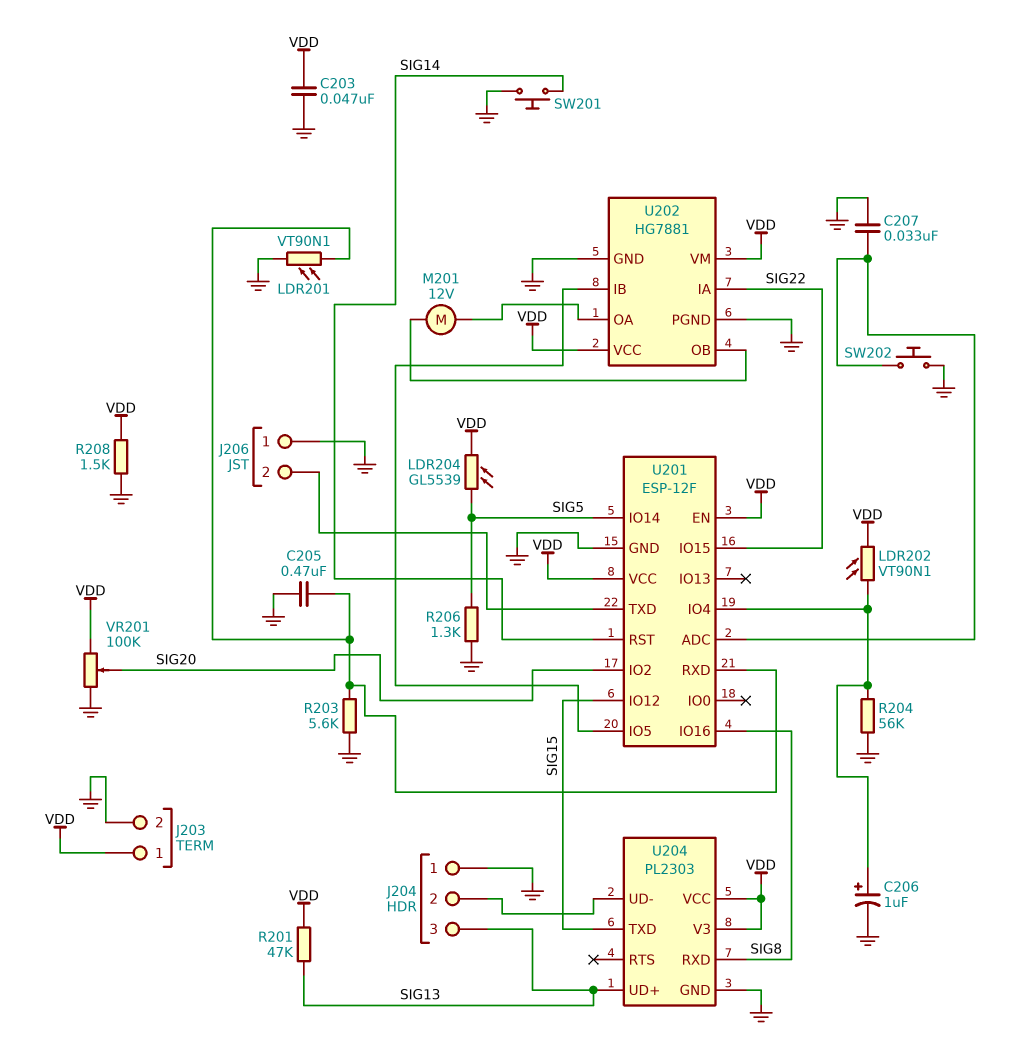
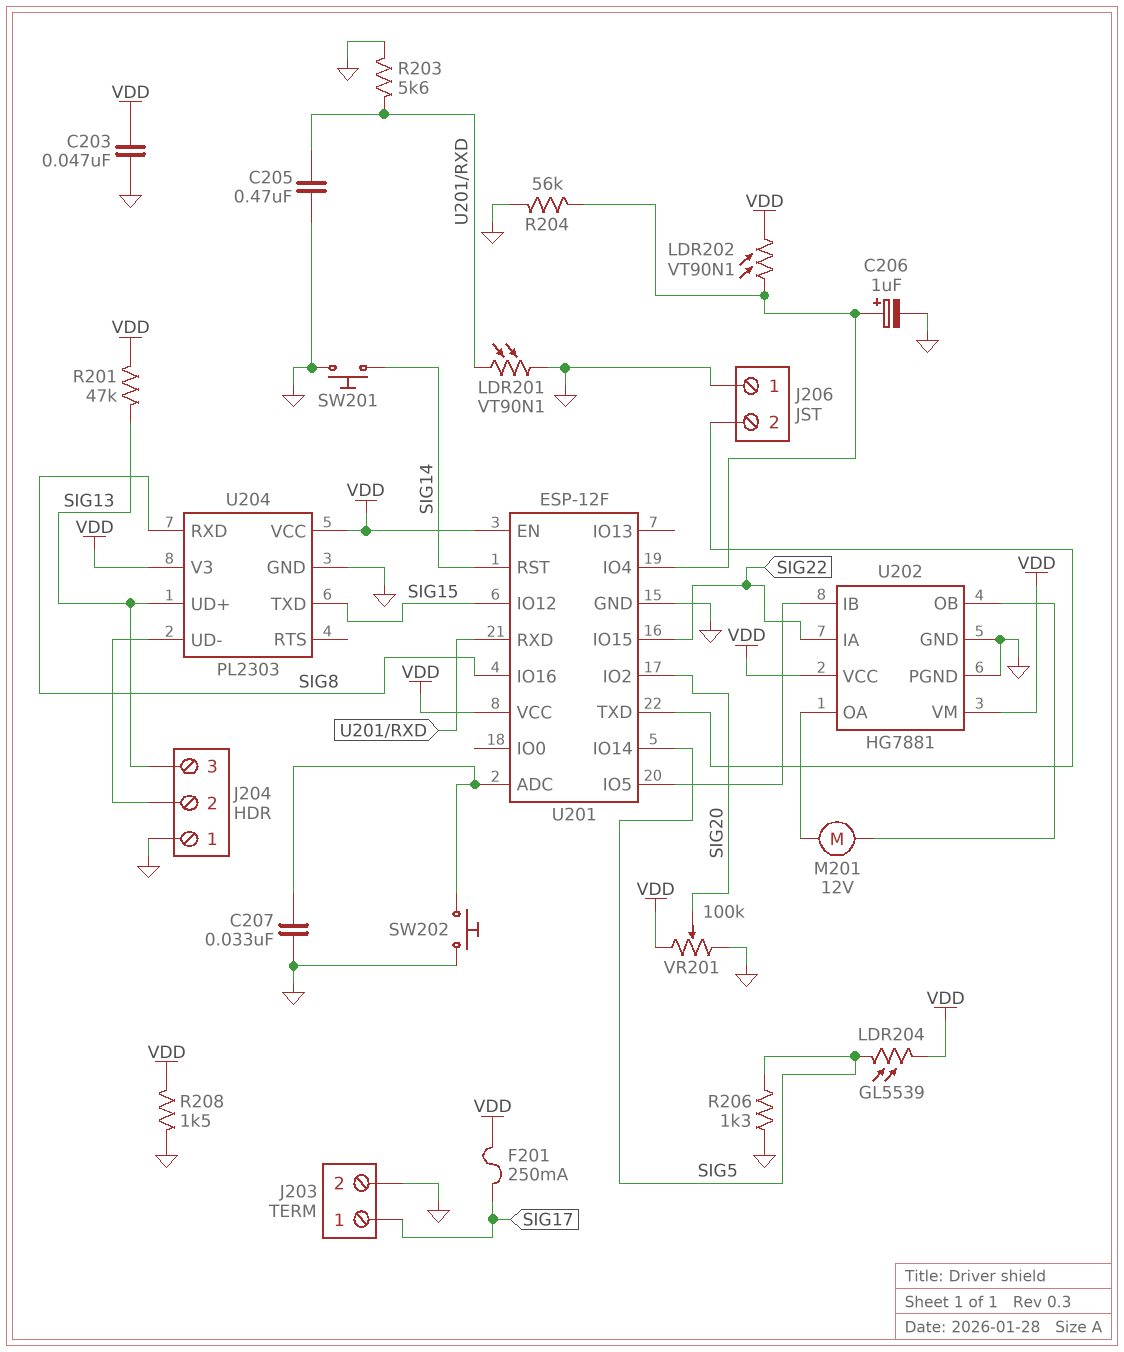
F201: none -> 250mA (SIG17, VDD)
J203 pin 1: VDD -> SIG17

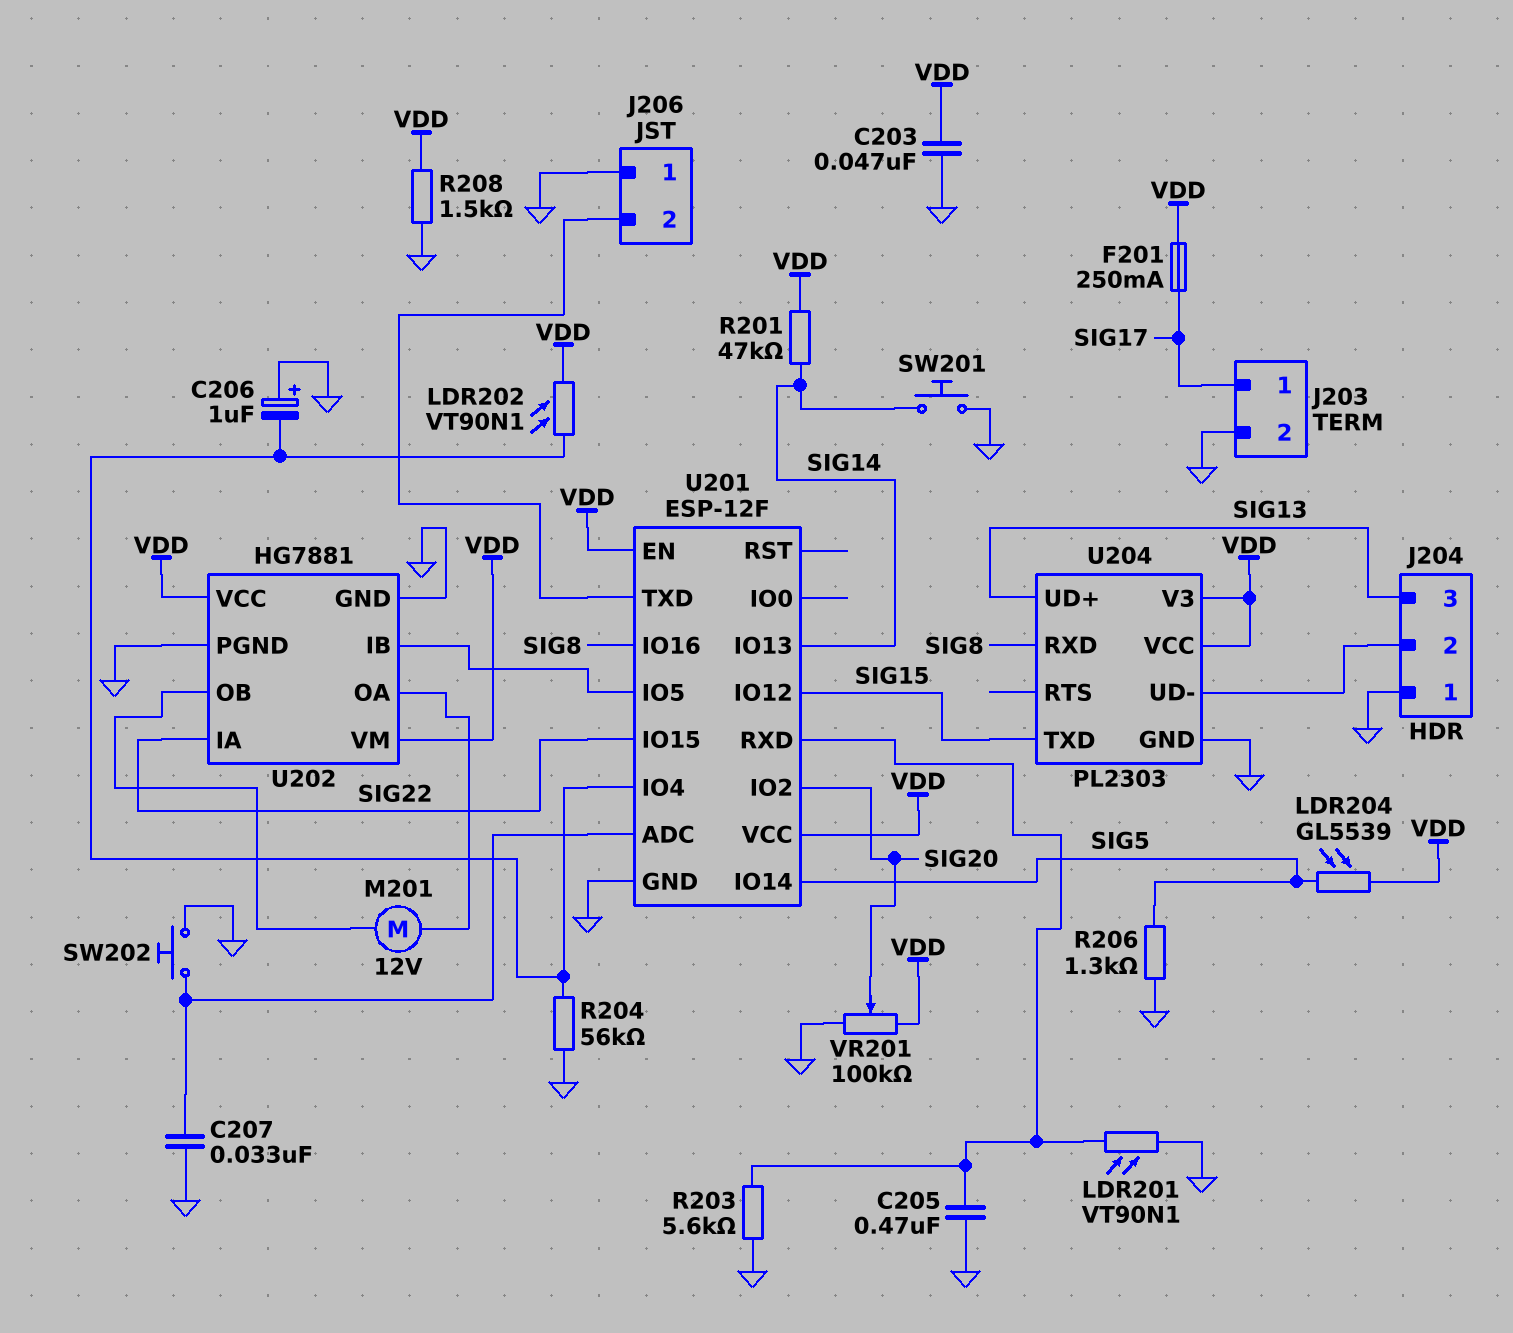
C206: 1uF (plus U201/IO4, minus GND) -> 1uF (plus GND, minus U201/IO4)
R201: 47k (SIG13, VDD) -> 47k (SIG14, VDD)
U201 pin IO13: none -> SIG14
U201 pin RST: SIG14 -> none

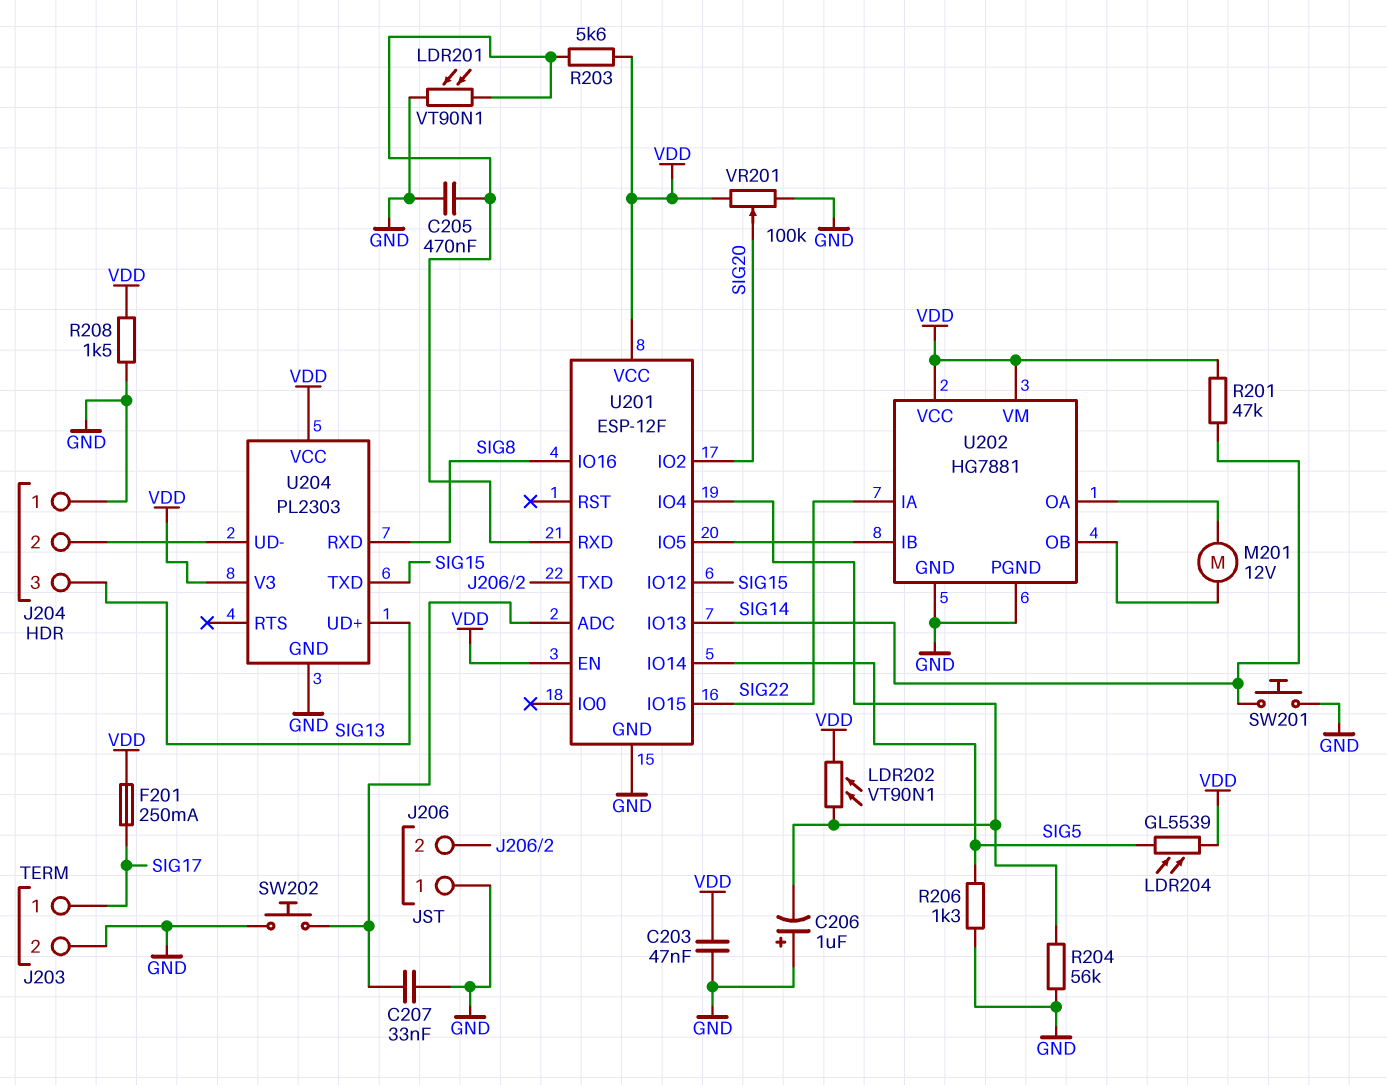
R203: 5.6k (GND, U201/RXD) -> 5.6k (U201/RXD, VDD)

